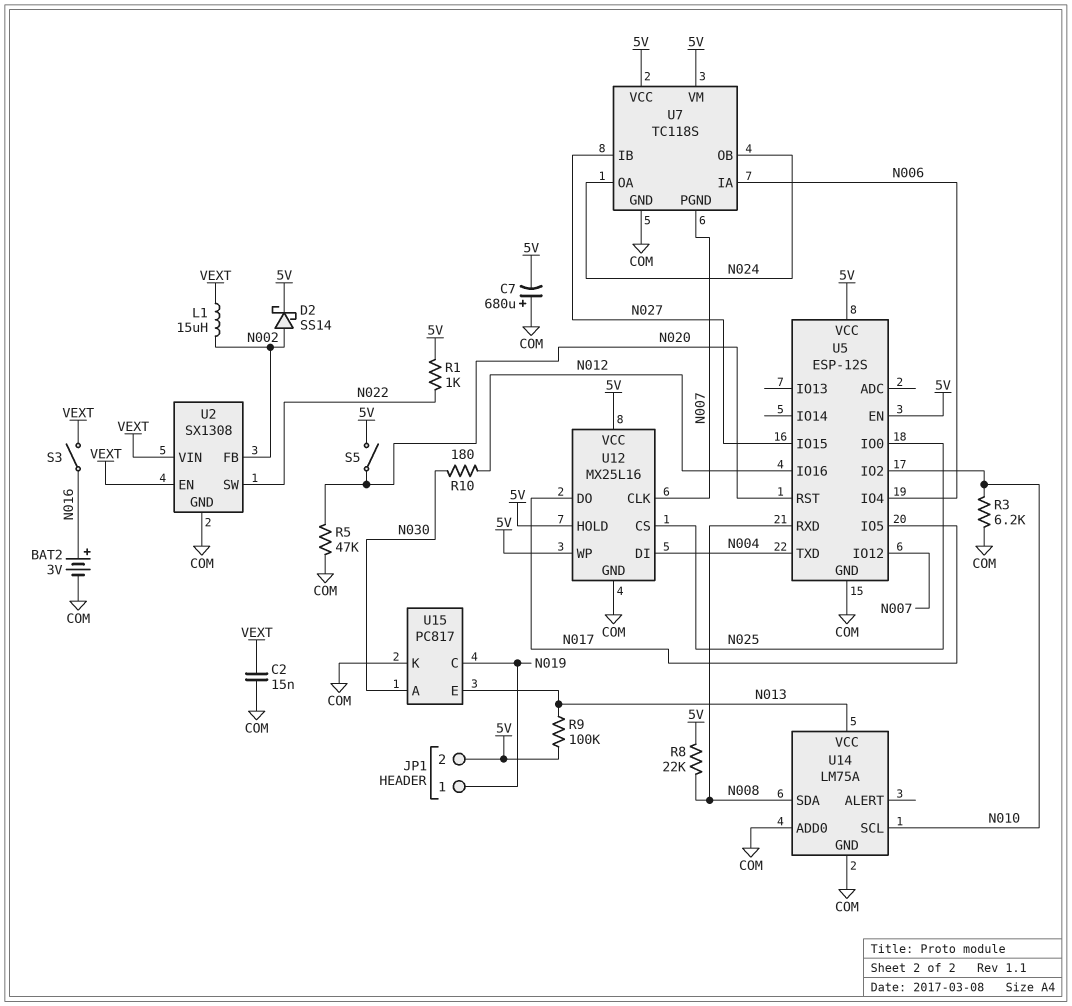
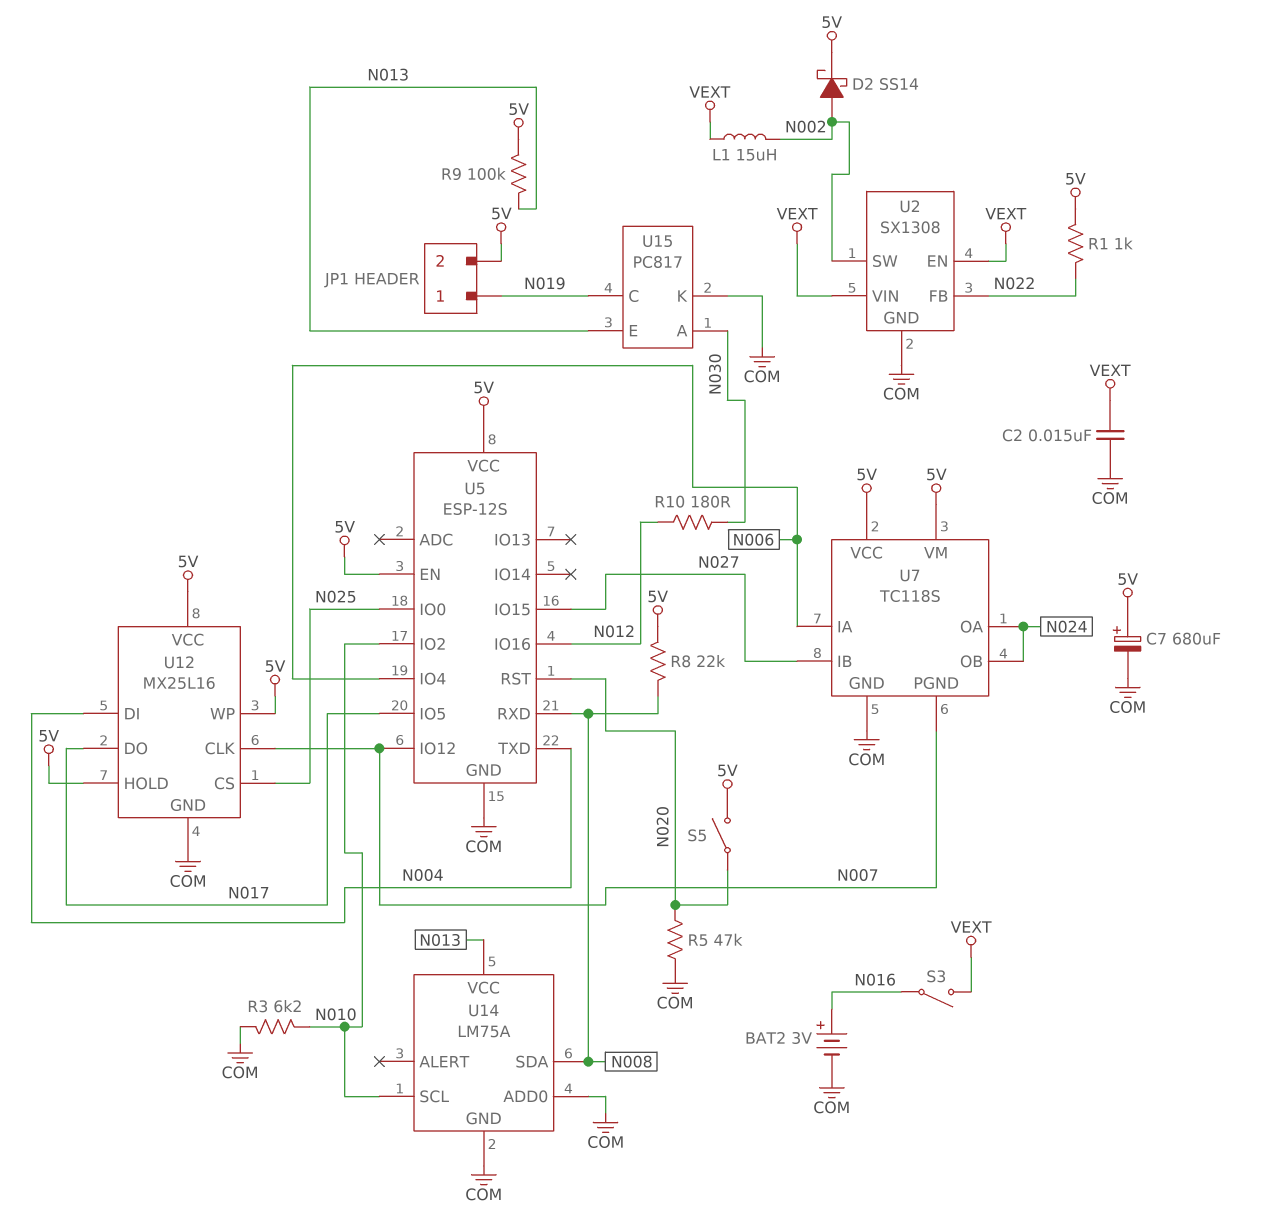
C7: 680uF (plus COM, minus 5V) -> 680uF (plus 5V, minus COM)
U2 pin FB: N002 -> N022
U2 pin SW: N022 -> N002

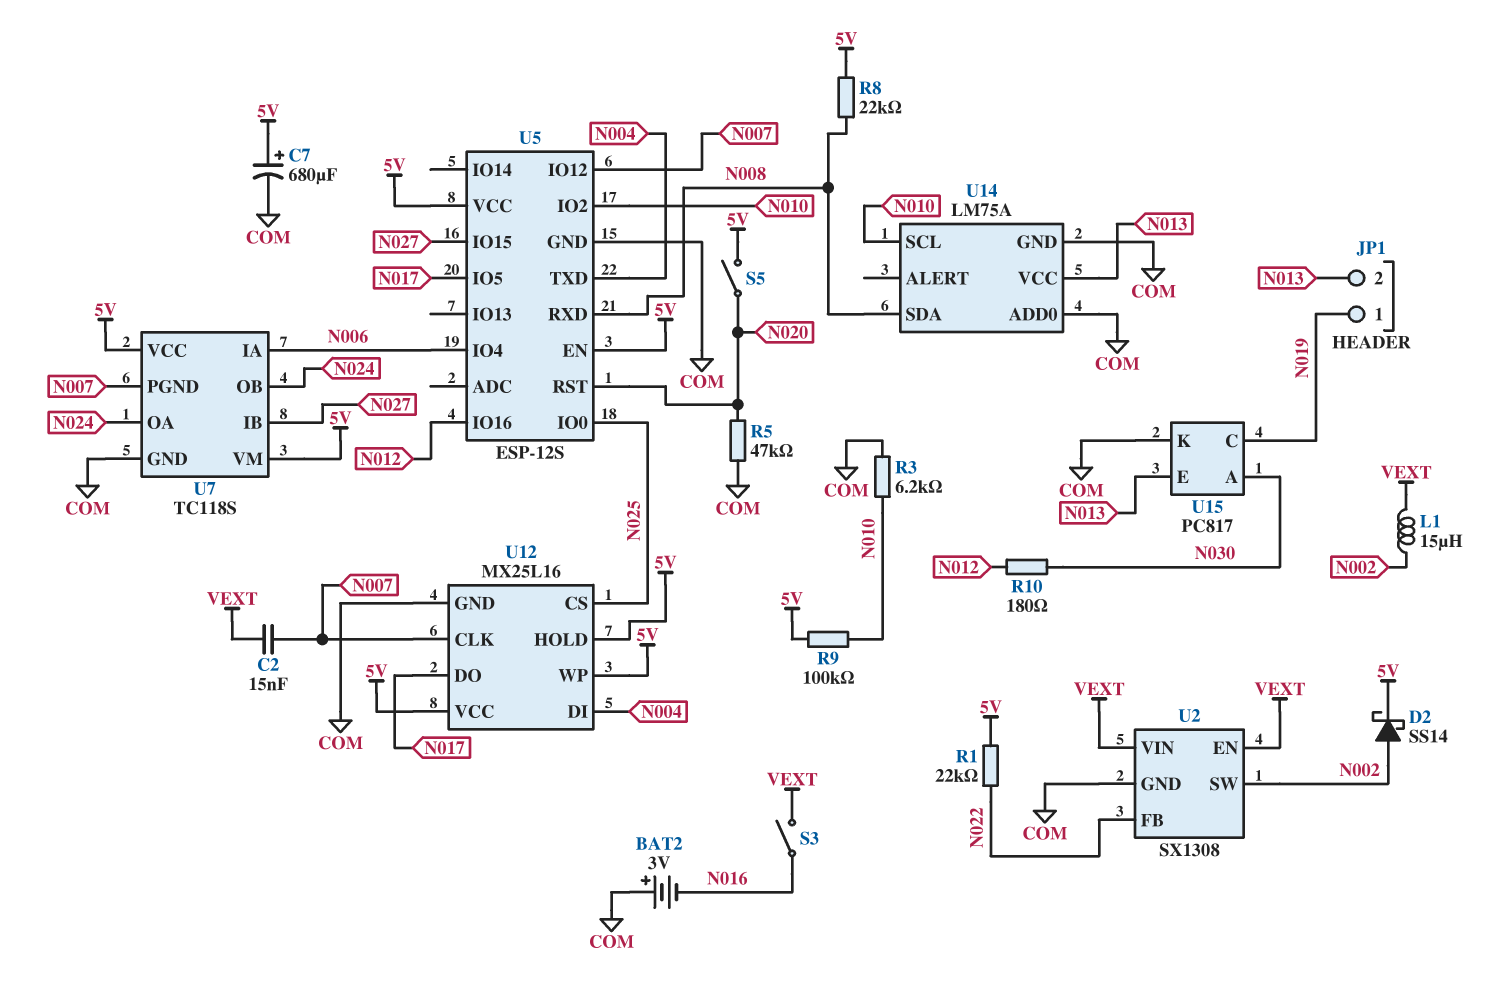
BAT2: 3V (plus N016, minus COM) -> 3V (plus COM, minus N016)
C2: 15nF (COM, VEXT) -> 15nF (N007, VEXT)
JP1 pin 2: 5V -> N013
R1: 1k (5V, N022) -> 22k (5V, N022)
R9: 100k (5V, N013) -> 100k (5V, N010)

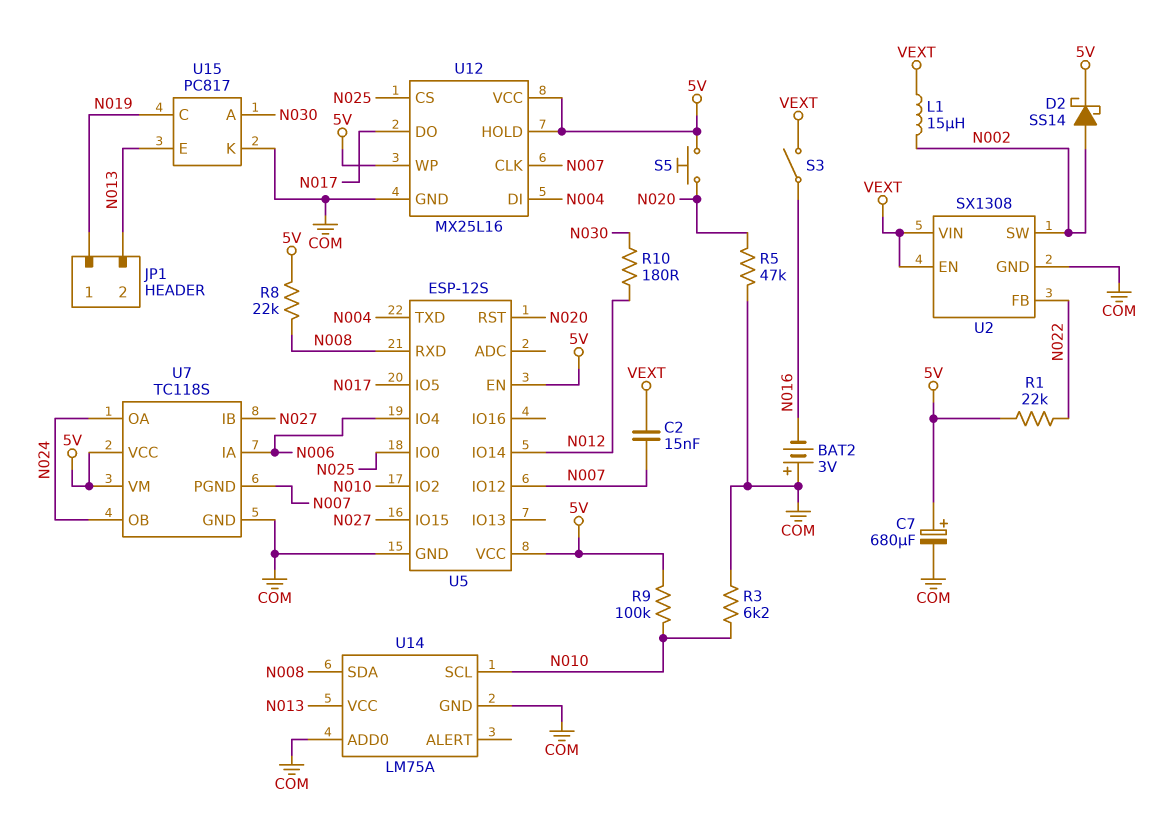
S5: switch (5V, N020) -> button (5V, N020)
U5 pin IO14: none -> N012
U5 pin IO16: N012 -> none

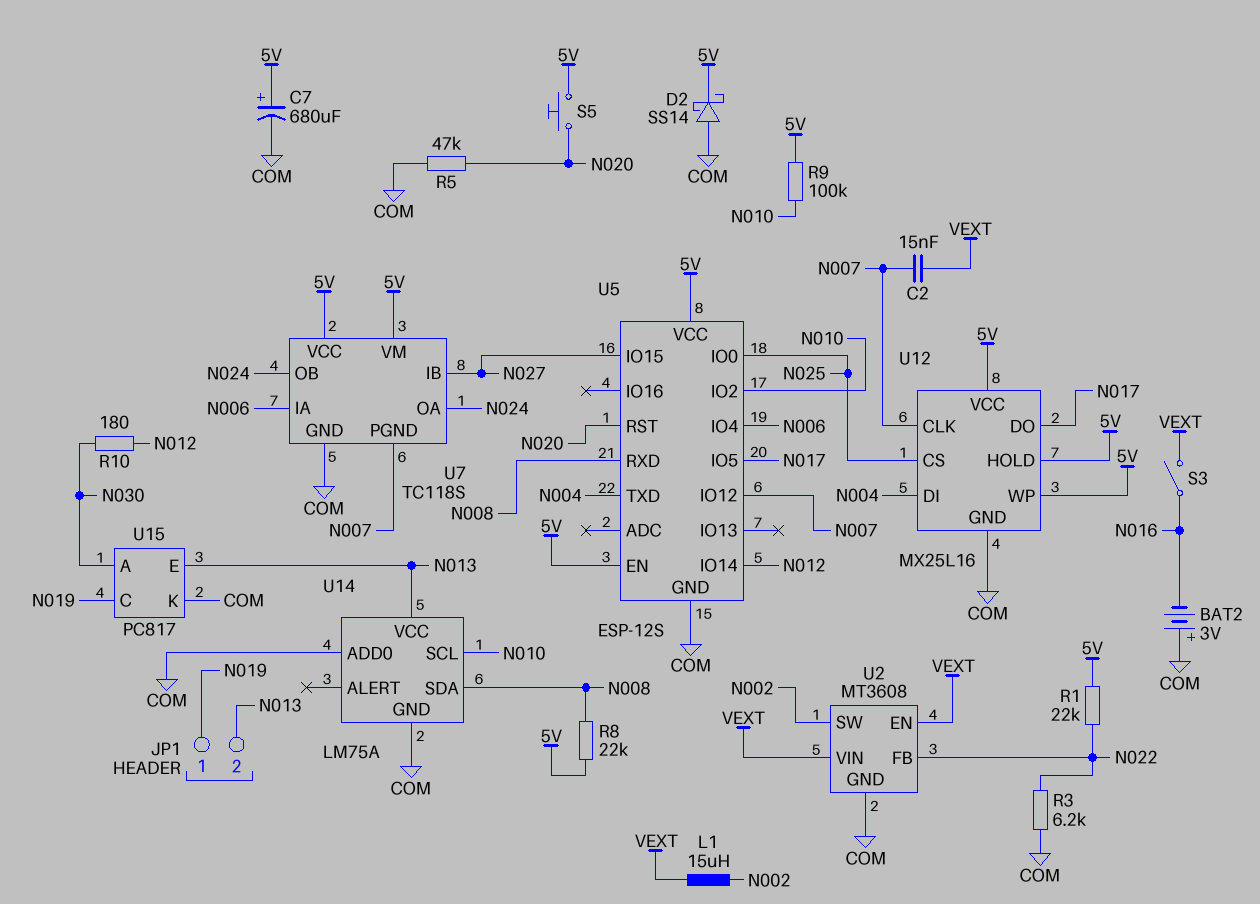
D2: schottky SS14 (A N002, K 5V) -> schottky SS14 (A COM, K 5V)
R3: 6.2k (COM, N010) -> 6.2k (COM, N022)
U2: SX1308 -> MT3608

